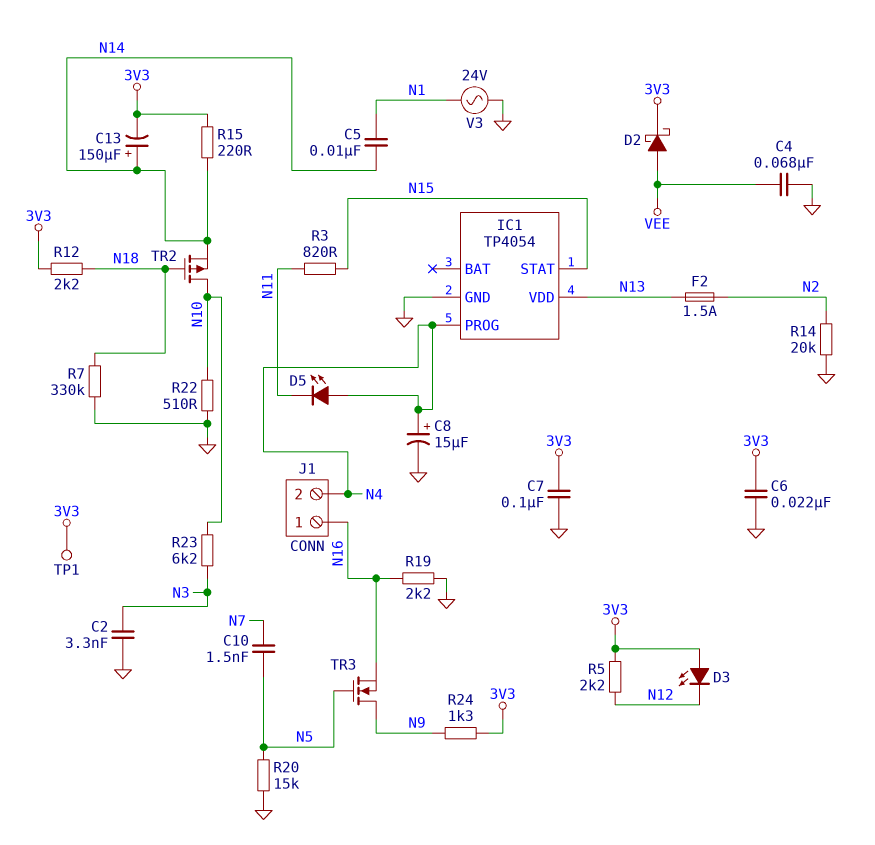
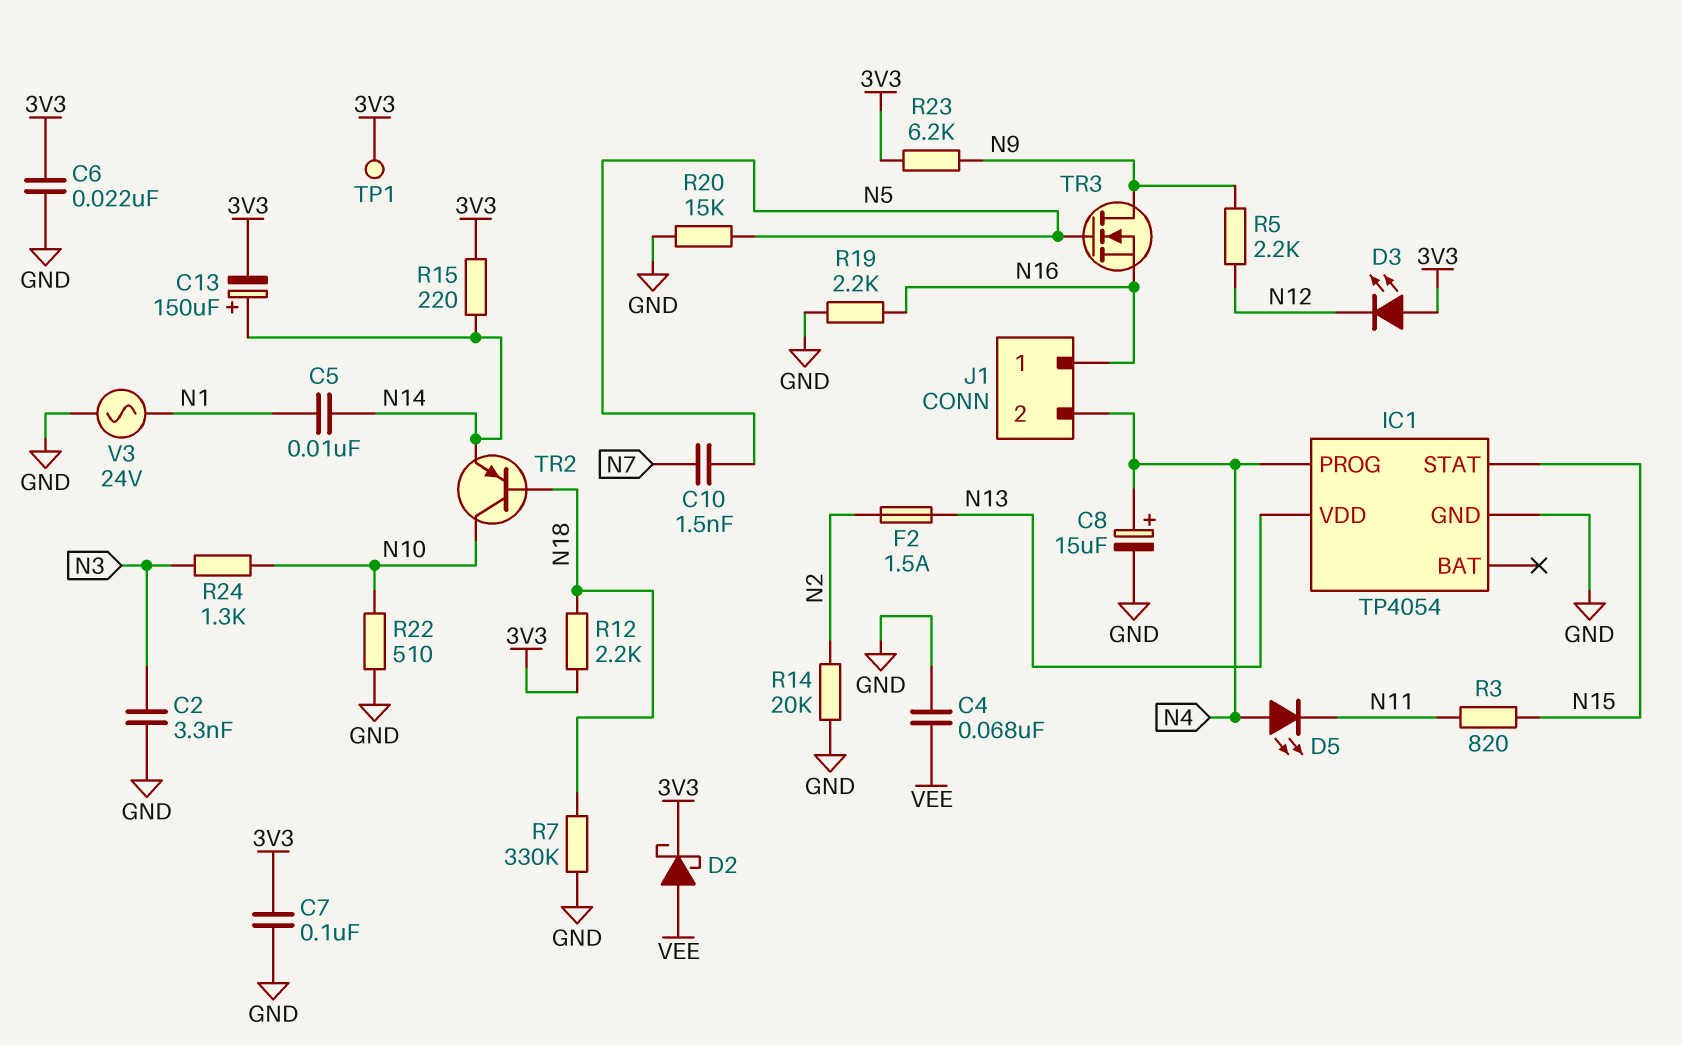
R5: 2.2k (3V3, N12) -> 2.2k (N9, N12)
R23: 6.2k (N3, N10) -> 6.2k (3V3, N9)
R24: 1.3k (3V3, N9) -> 1.3k (N3, N10)
TR2: PMOS (G N18, D N10, S N14) -> PNP (B N18, C N10, E N14)

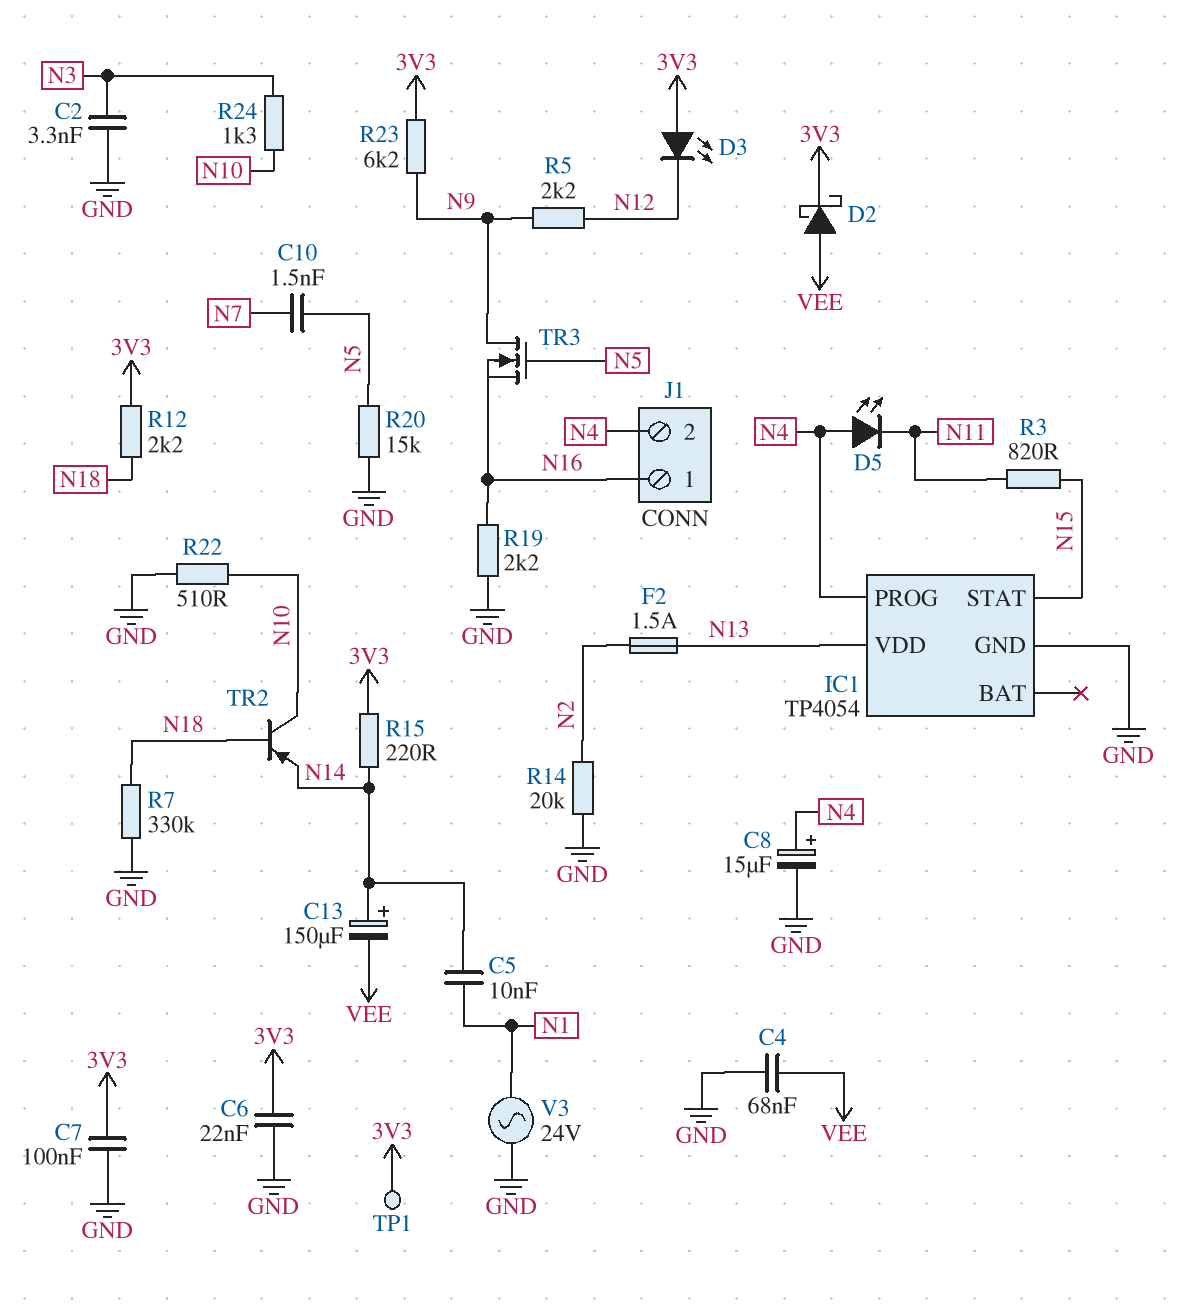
C13: 150uF (plus N14, minus 3V3) -> 150uF (plus N14, minus VEE)

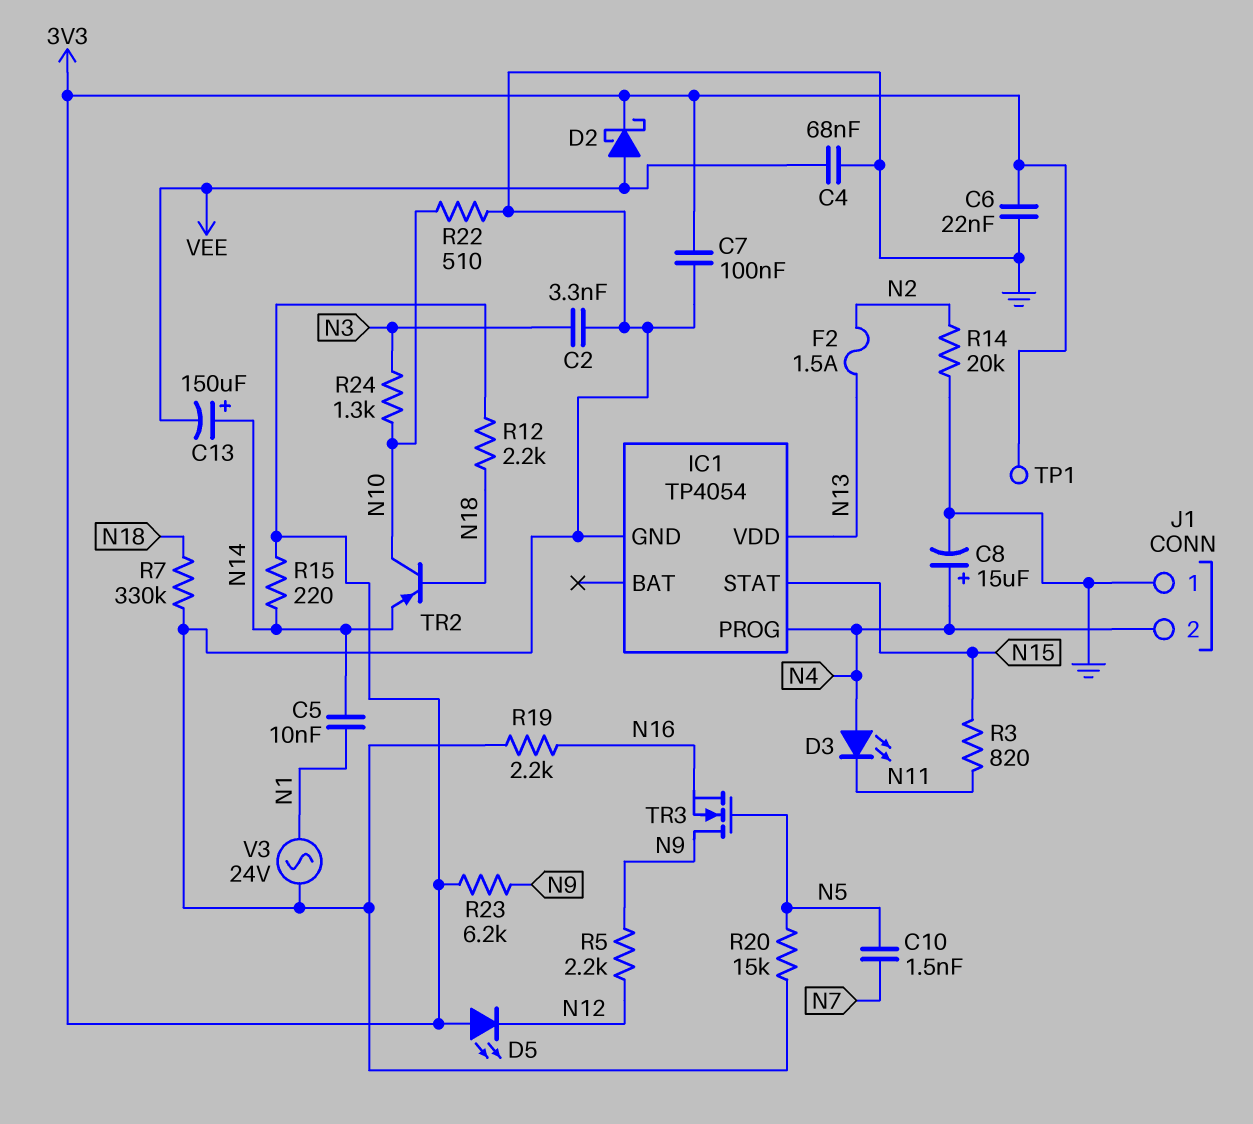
D3: LED (A 3V3, K N12) -> LED (A N4, K N11)
D5: LED (A N4, K N11) -> LED (A 3V3, K N12)
J1 pin 1: N16 -> GND

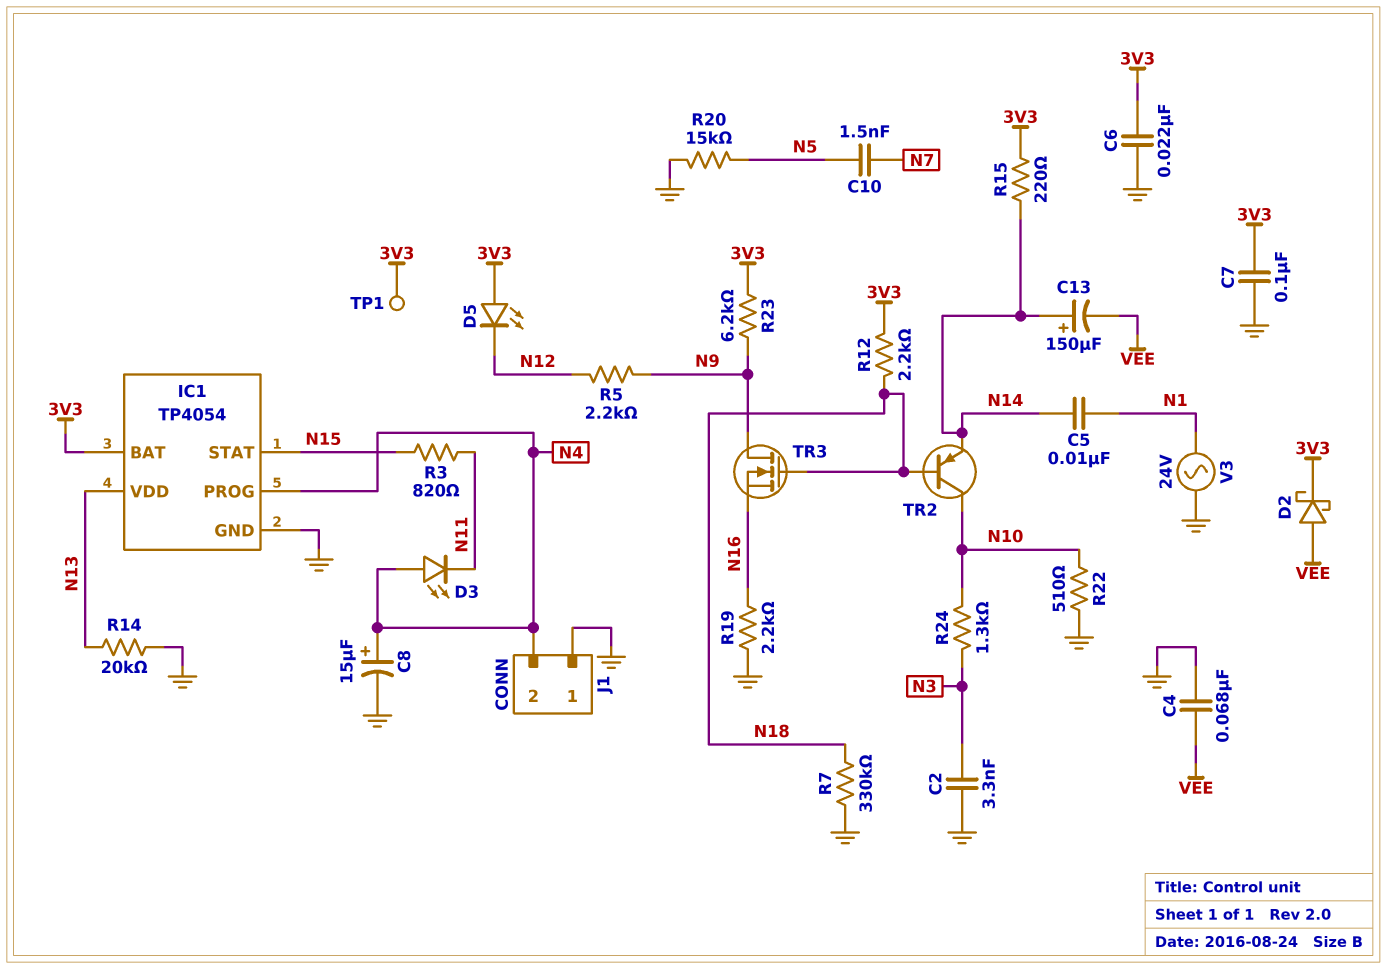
F2: 1.5A (N2, N13) -> none
IC1 pin BAT: none -> 3V3
R14: 20k (GND, N2) -> 20k (GND, N13)
TR3: NMOS (G N5, D N9, S N16) -> NMOS (G N18, D N9, S N16)

